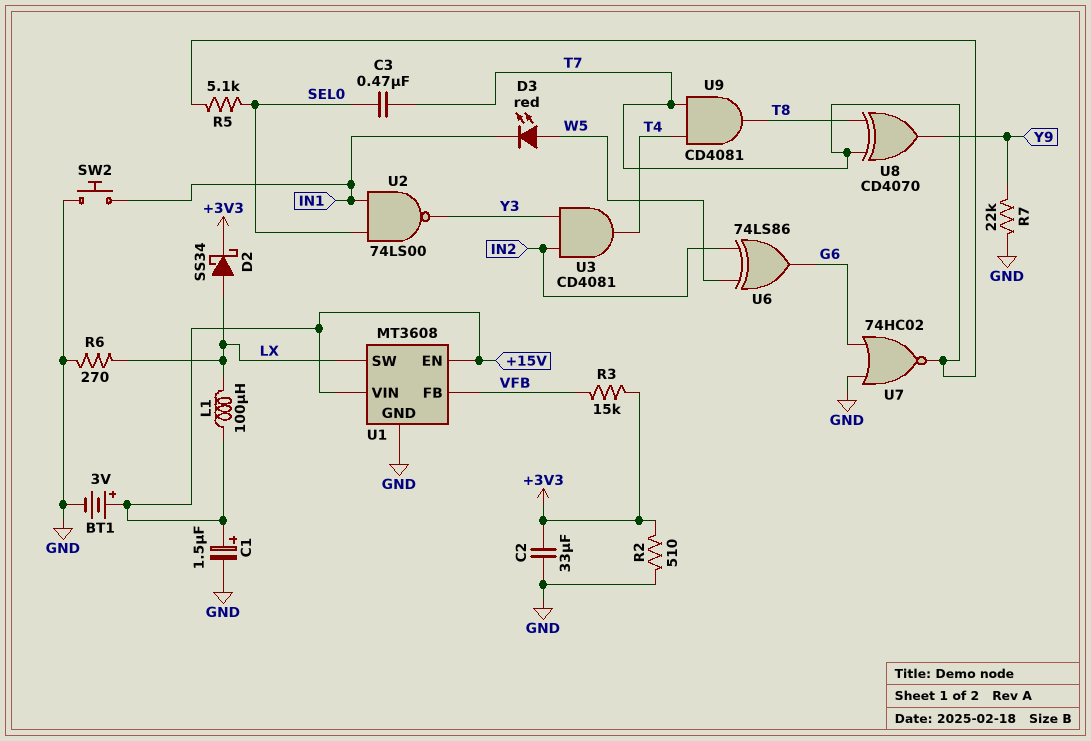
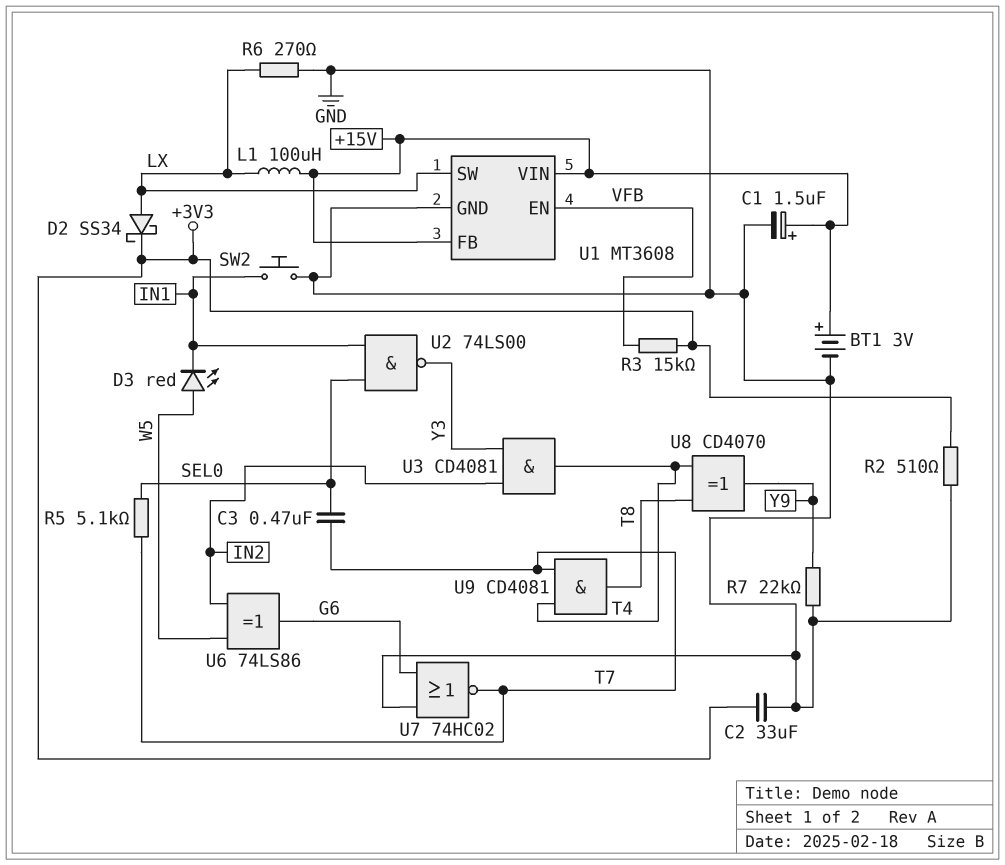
U1 pin EN: +15V -> VFB
U1 pin FB: VFB -> +15V
U8: XOR CD4070 (in T7, in T8, out Y9) -> XOR CD4070 (in T4, in T8, out Y9)

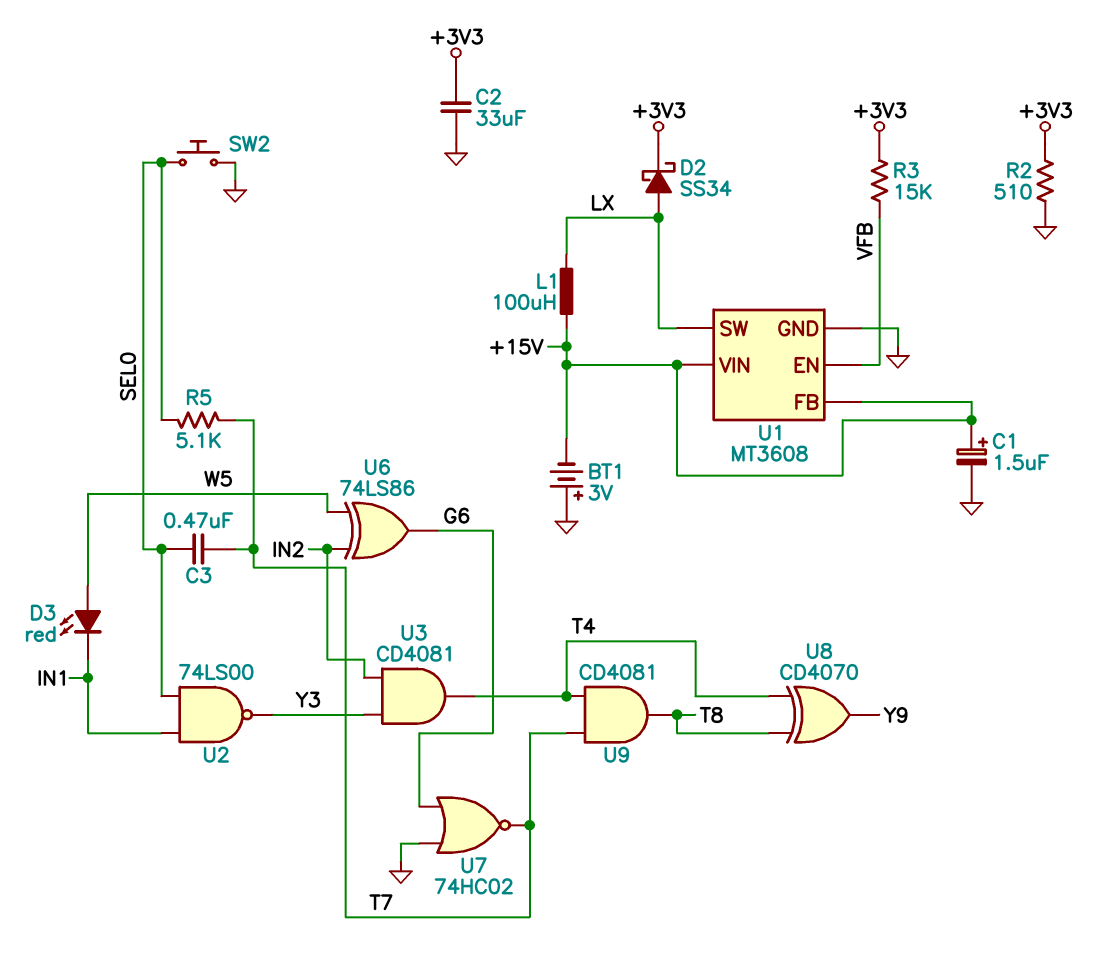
BT1: 3V (plus +15V, minus GND) -> 3V (plus GND, minus +15V)
R6: 270 (GND, LX) -> none
R7: 22k (GND, Y9) -> none
SW2: button (GND, IN1) -> button (GND, SEL0)

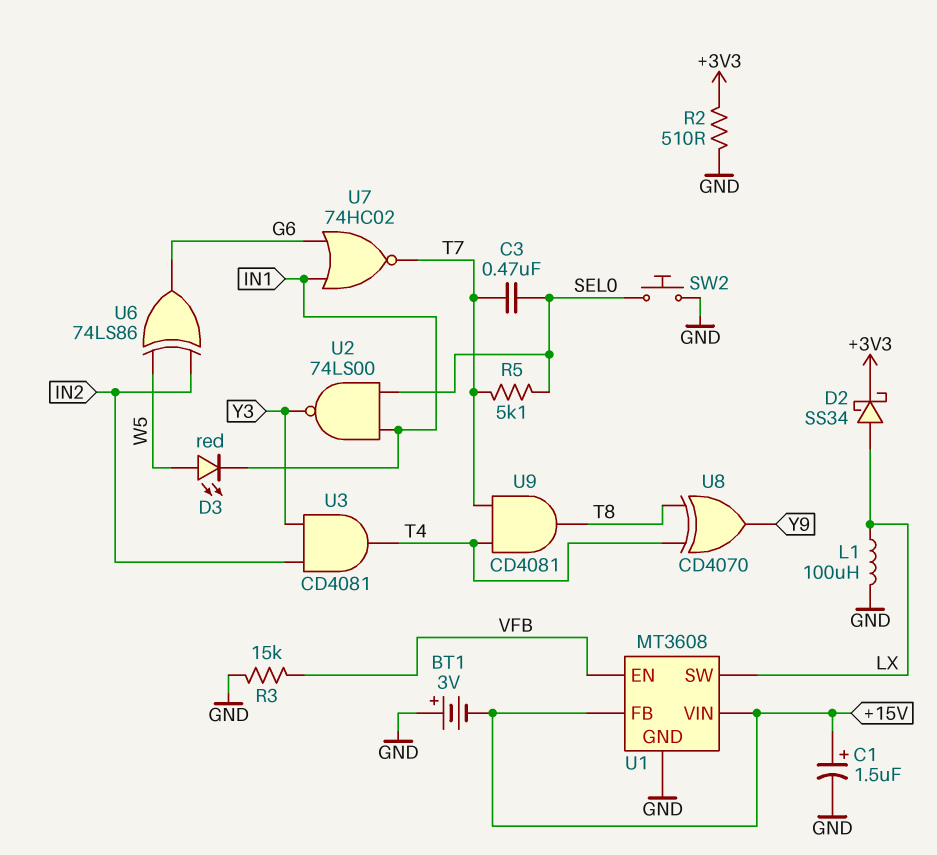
C2: 33uF (+3V3, GND) -> none
L1: 100uH (+15V, LX) -> 100uH (GND, LX)
R3: 15k (+3V3, VFB) -> 15k (GND, VFB)
U7: NOR 74HC02 (in G6, in GND, out T7) -> NOR 74HC02 (in G6, in IN1, out T7)

